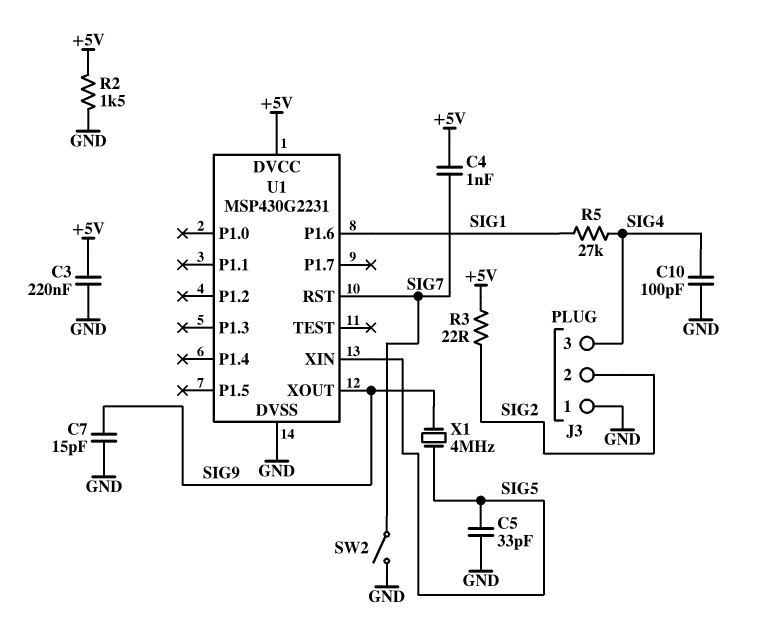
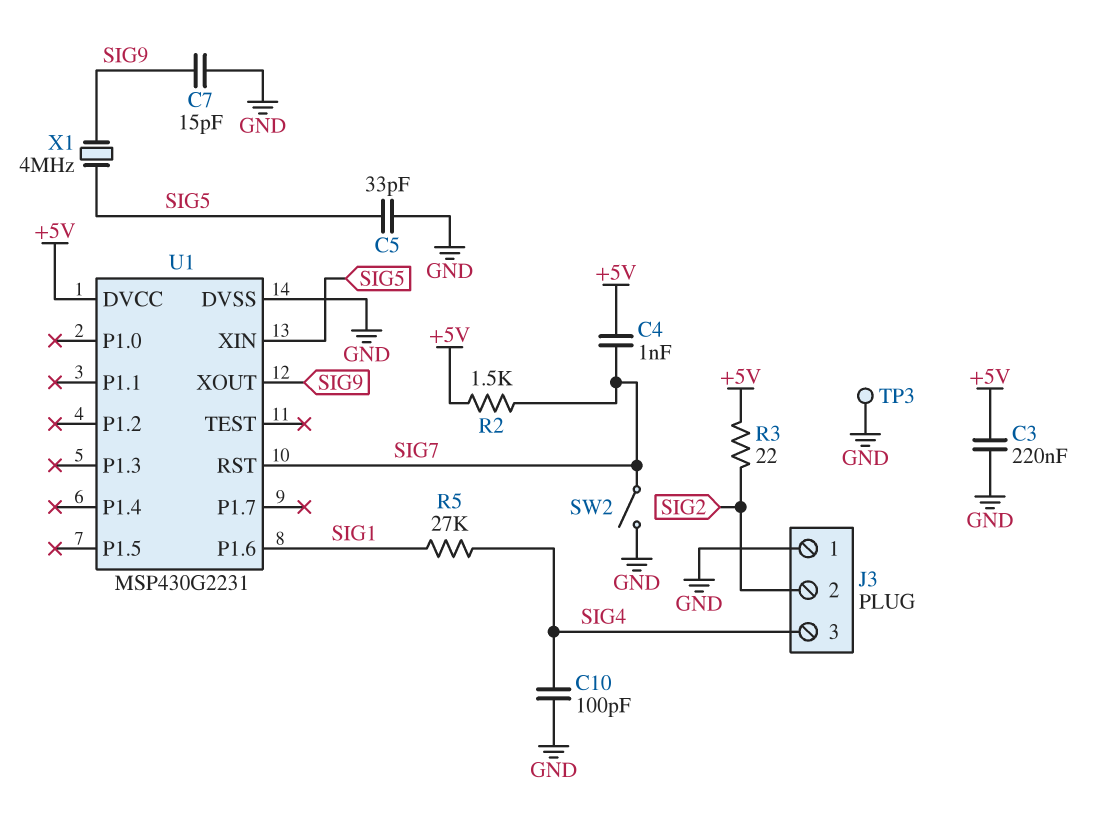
R2: 1.5k (+5V, GND) -> 1.5k (+5V, SIG7)
TP3: none -> test point (GND)

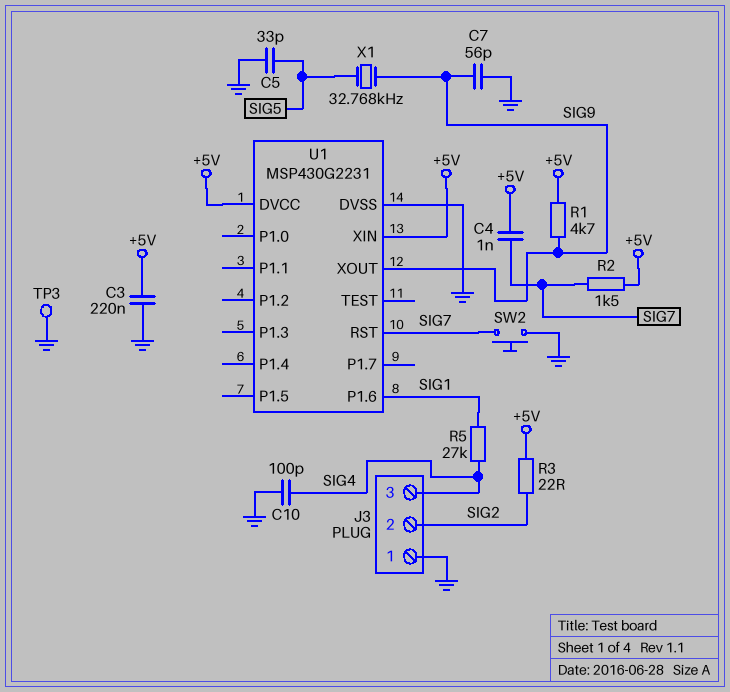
C7: 15pF (GND, SIG9) -> 56pF (GND, SIG9)
R1: none -> 4.7k (+5V, SIG9)
SW2: switch (GND, SIG7) -> button (GND, SIG7)
U1 pin XIN: SIG5 -> +5V
X1: 4MHz (SIG5, SIG9) -> 32.768kHz (SIG5, SIG9)

